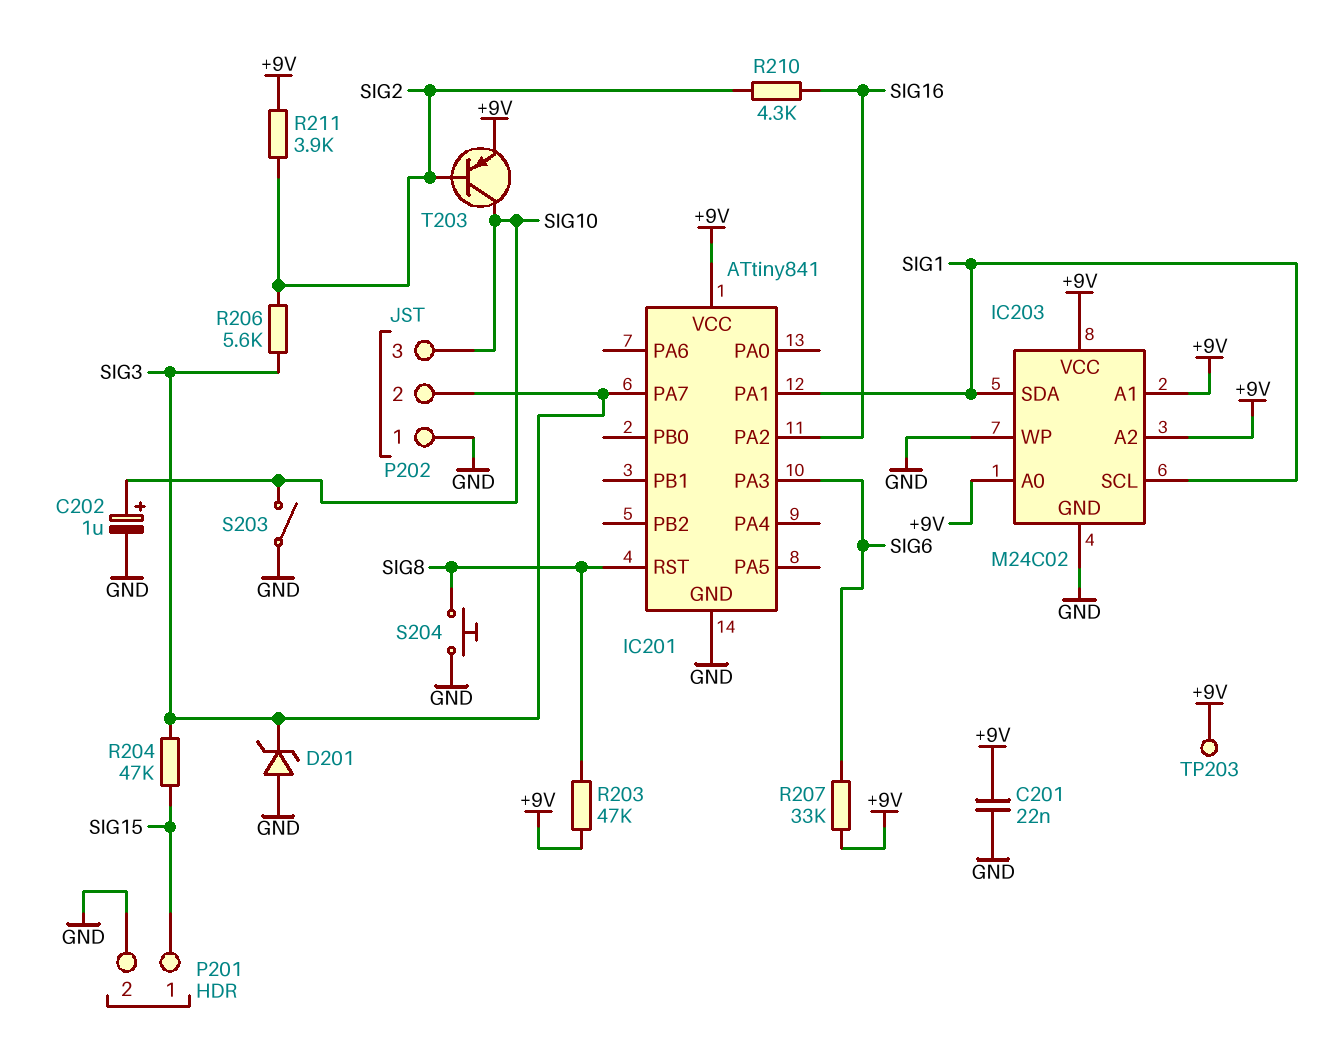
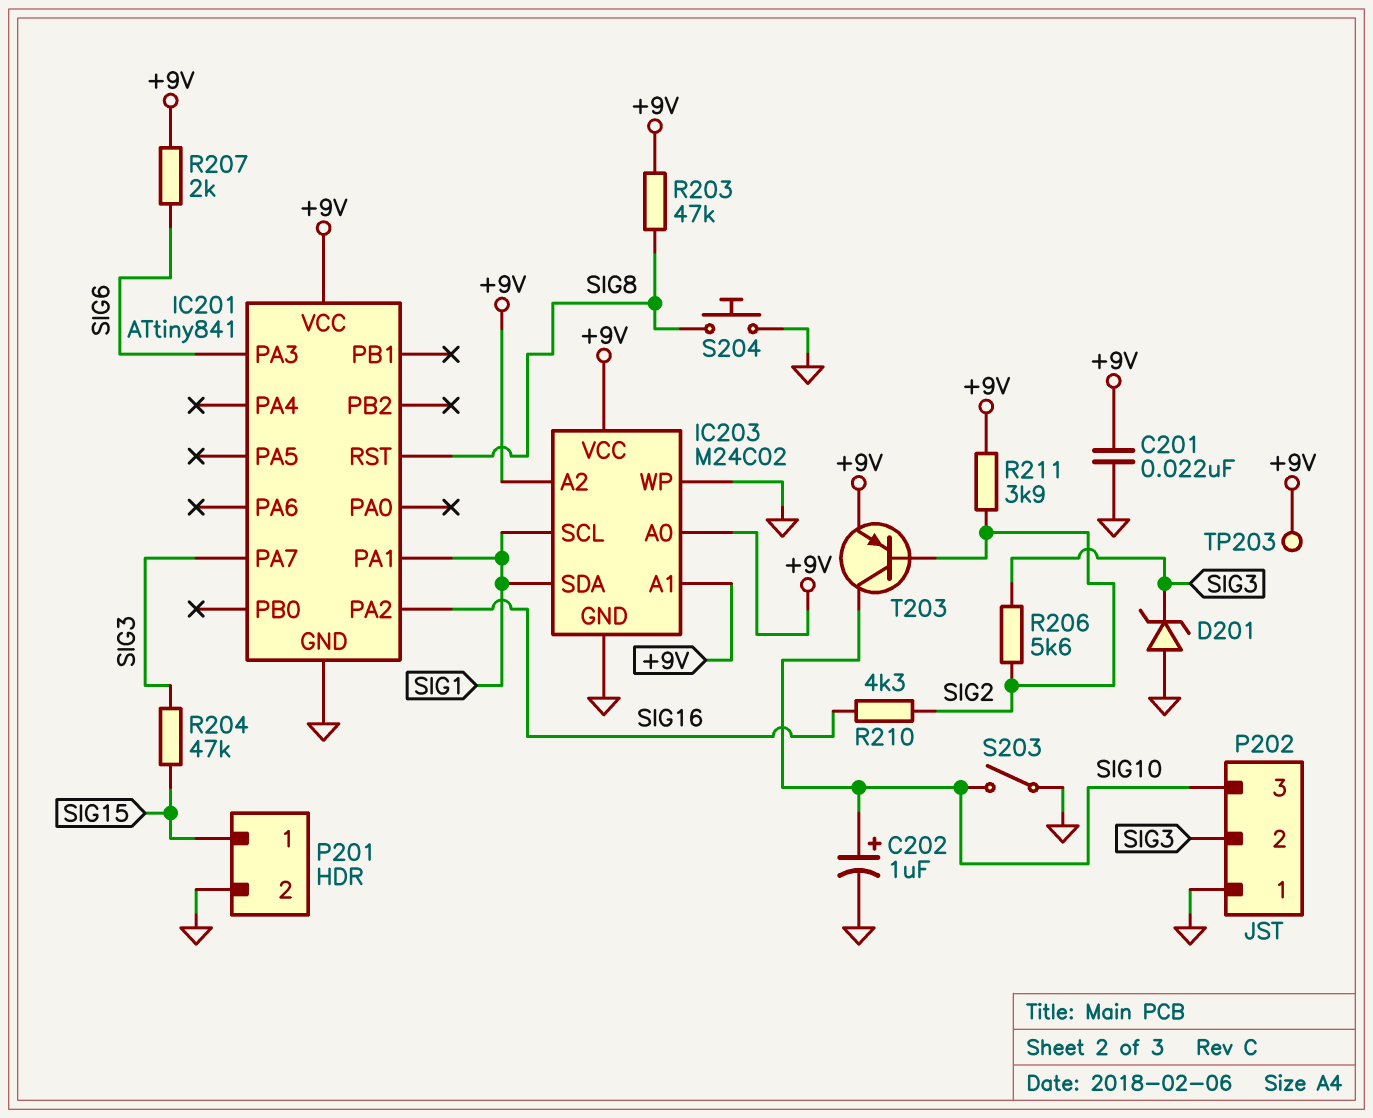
R207: 33k (+9V, SIG6) -> 2k (+9V, SIG6)

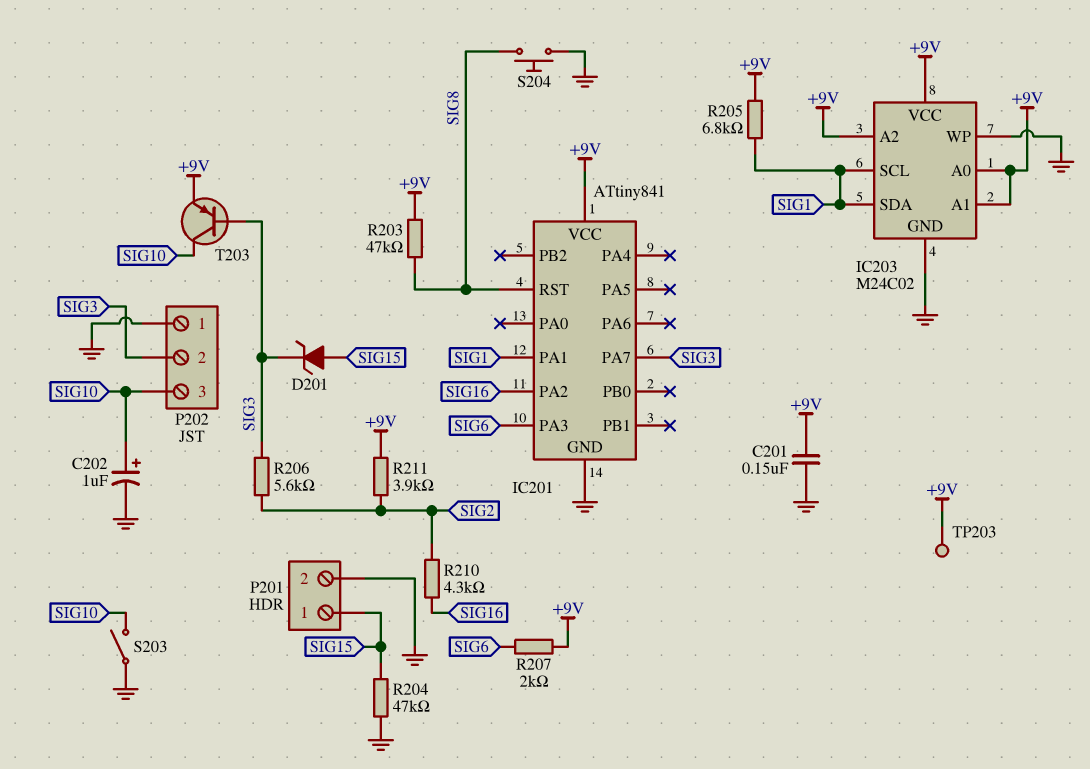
C201: 22nF (+9V, GND) -> 150nF (+9V, GND)
D201: zener (A GND, K SIG3) -> zener (A SIG15, K SIG3)
R204: 47k (SIG3, SIG15) -> 47k (GND, SIG15)
R205: none -> 6.8k (+9V, SIG1)
T203: PNP (B SIG2, C SIG10, E +9V) -> PNP (B SIG3, C SIG10, E +9V)

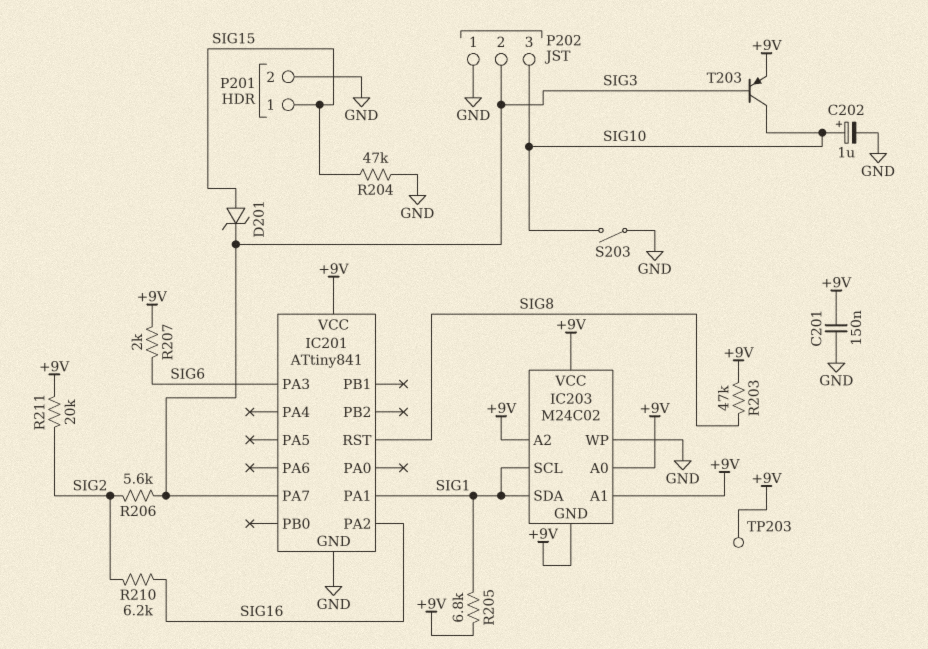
IC203 pin GND: GND -> +9V
R210: 4.3k (SIG2, SIG16) -> 6.2k (SIG2, SIG16)
R211: 3.9k (+9V, SIG2) -> 20k (+9V, SIG2)
S204: button (GND, SIG8) -> none

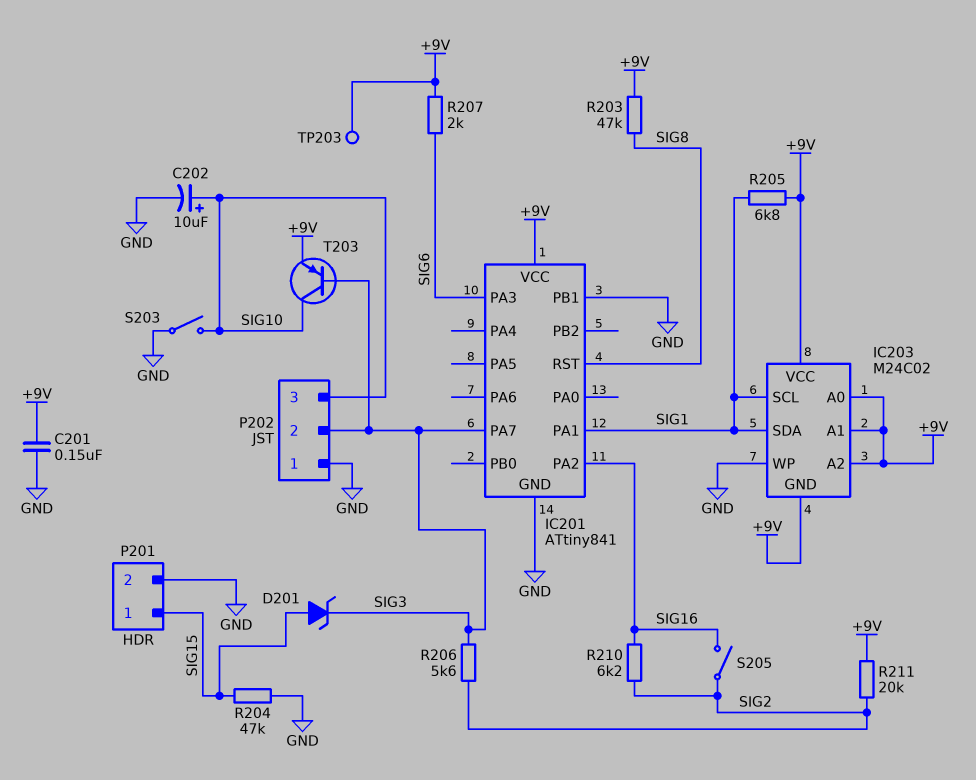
C202: 1uF (plus SIG10, minus GND) -> 10uF (plus SIG10, minus GND)
IC201 pin PB1: none -> GND
S205: none -> switch (SIG2, SIG16)

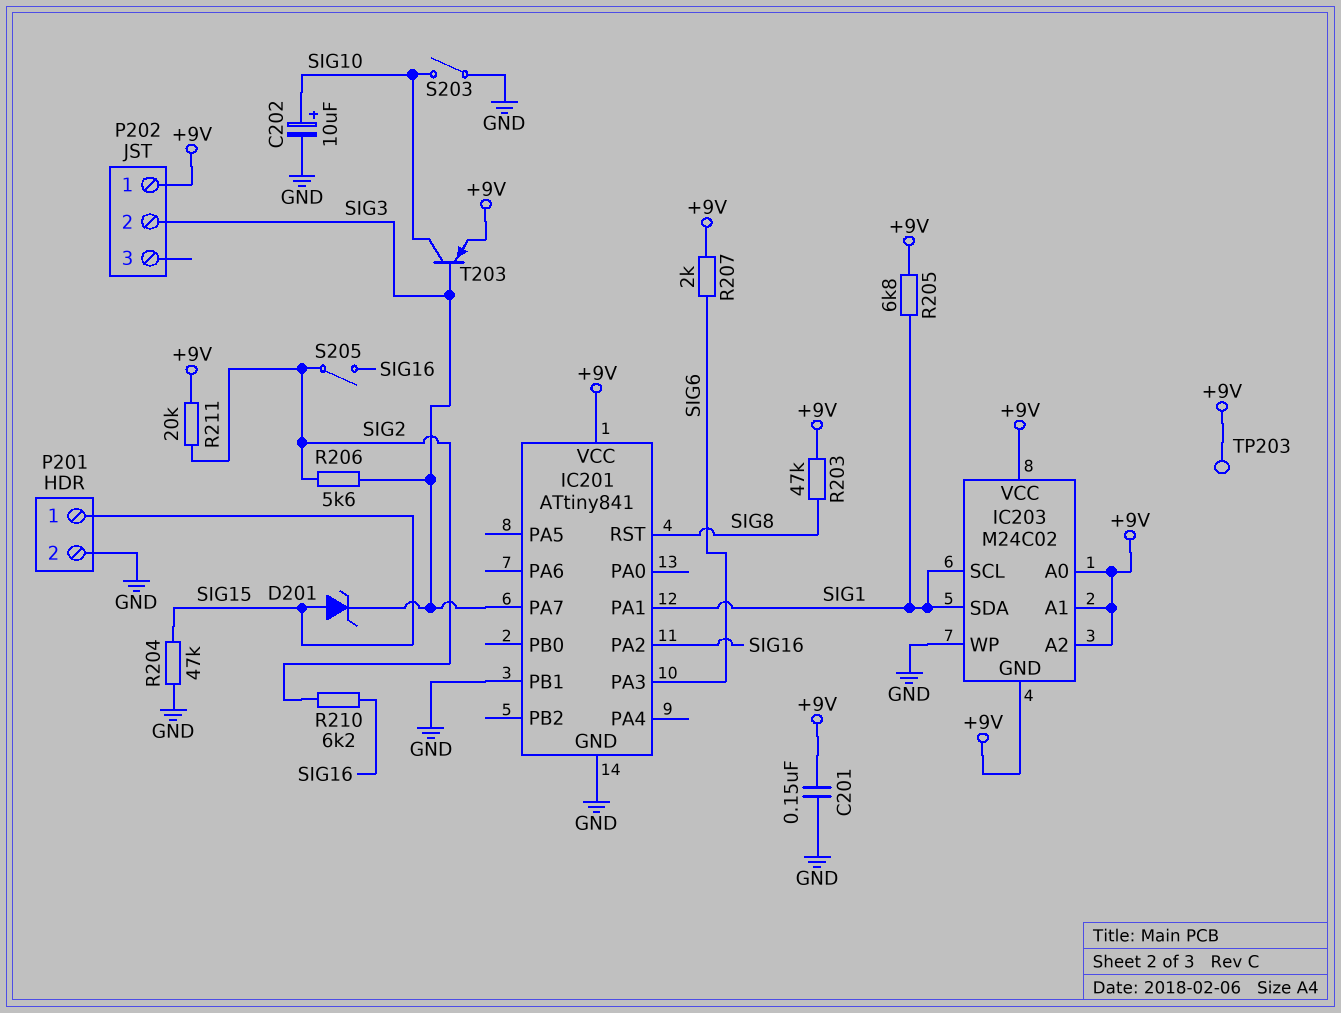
P202 pin 1: GND -> +9V
P202 pin 3: SIG10 -> none

